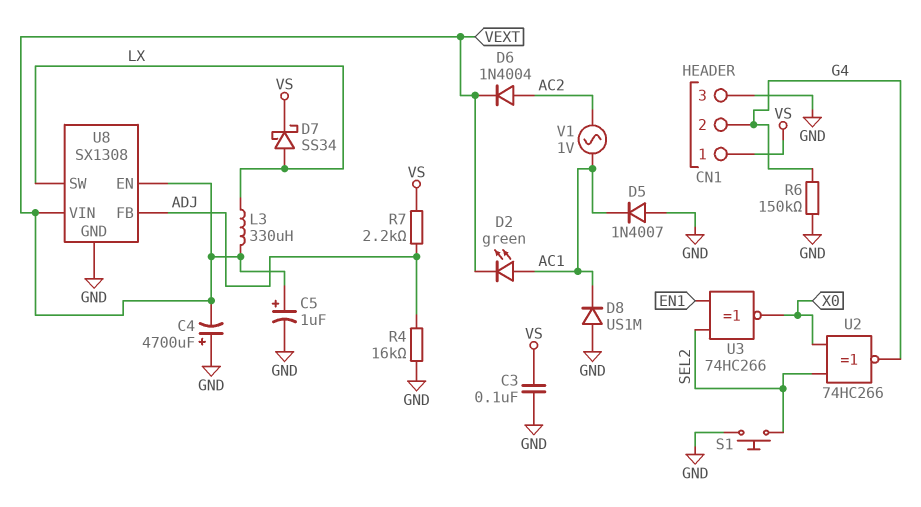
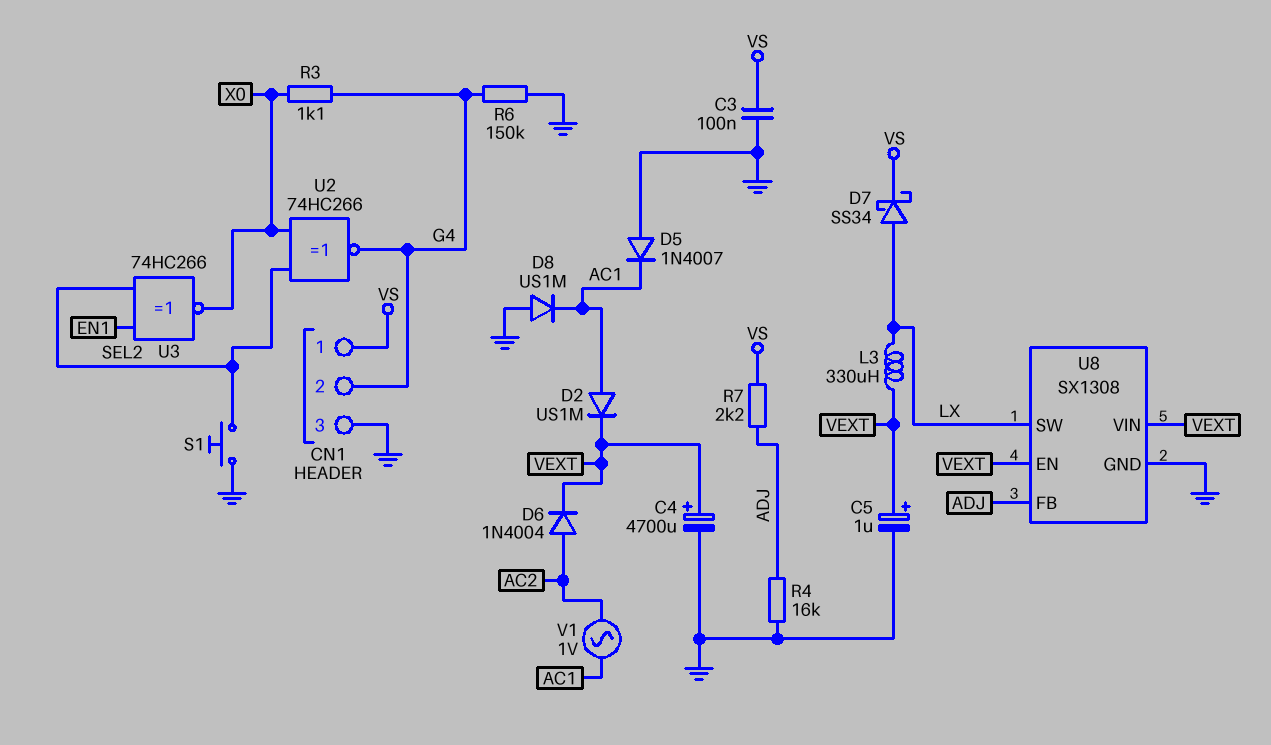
C4: 4700uF (plus GND, minus VEXT) -> 4700uF (plus VEXT, minus GND)
D2: LED green (A AC1, K VEXT) -> diode US1M (A AC1, K VEXT)
R3: none -> 1.1k (G4, X0)

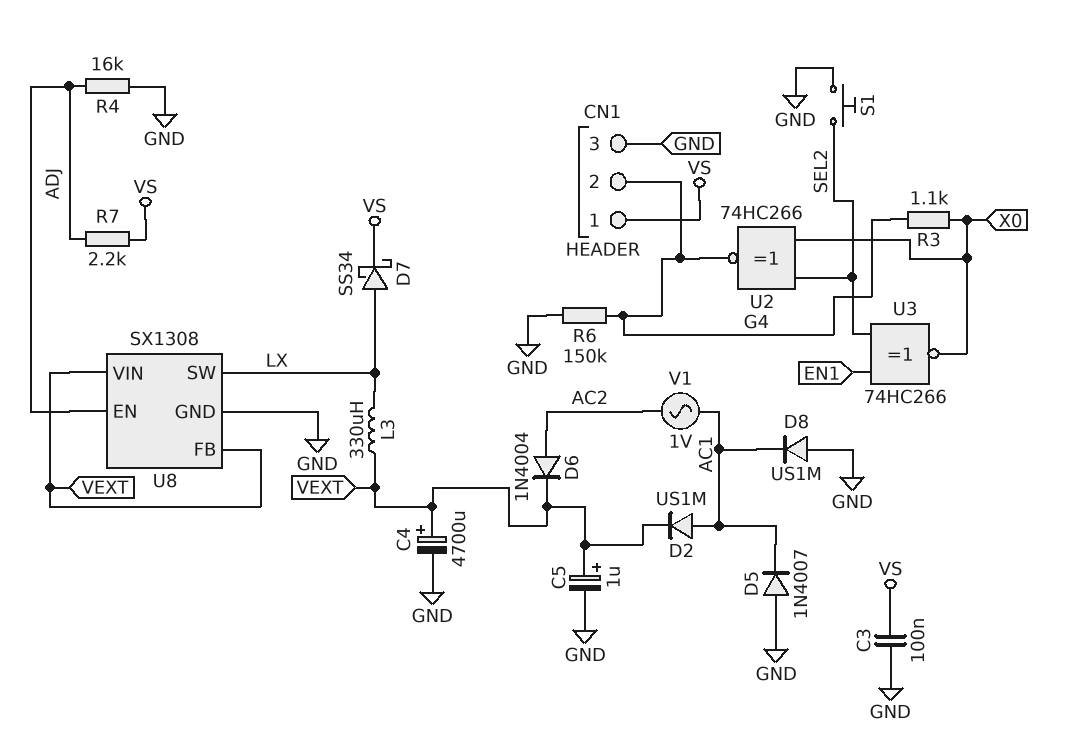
U8 pin EN: VEXT -> ADJ
U8 pin FB: ADJ -> VEXT

